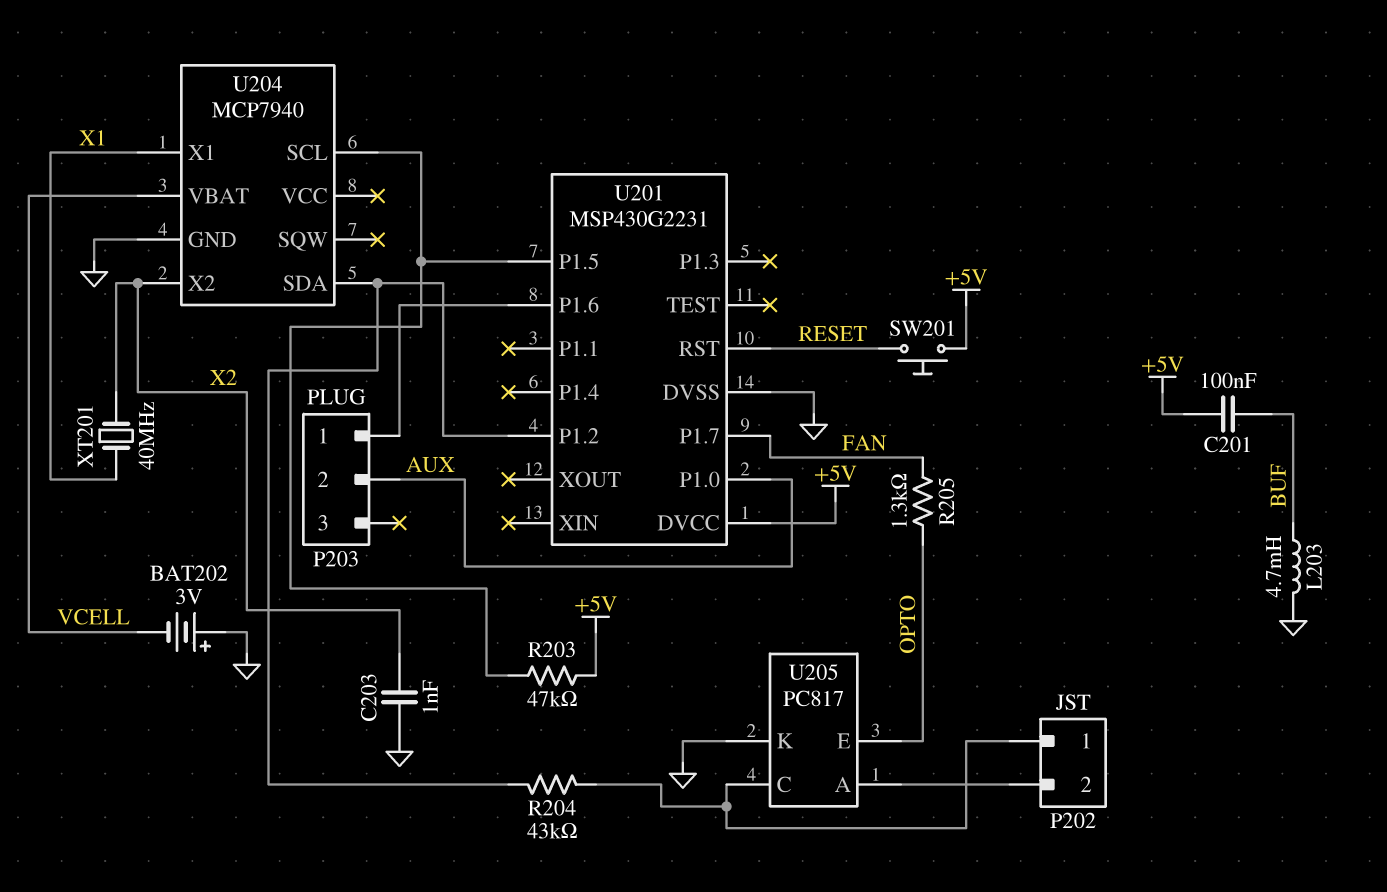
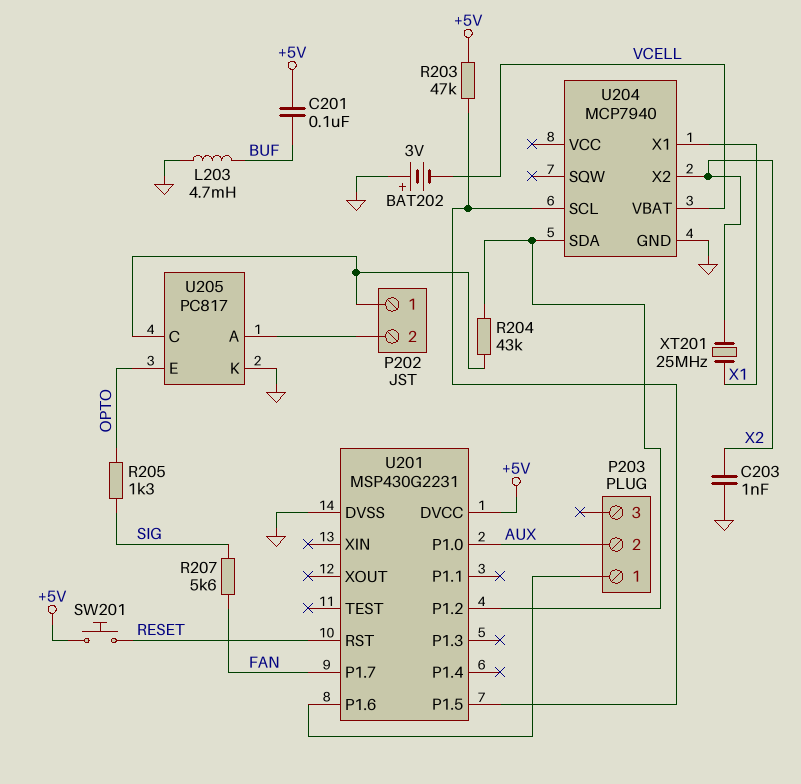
R205: 1.3k (FAN, OPTO) -> 1.3k (OPTO, SIG)
R207: none -> 5.6k (FAN, SIG)
XT201: 40MHz (X1, X2) -> 25MHz (X1, X2)

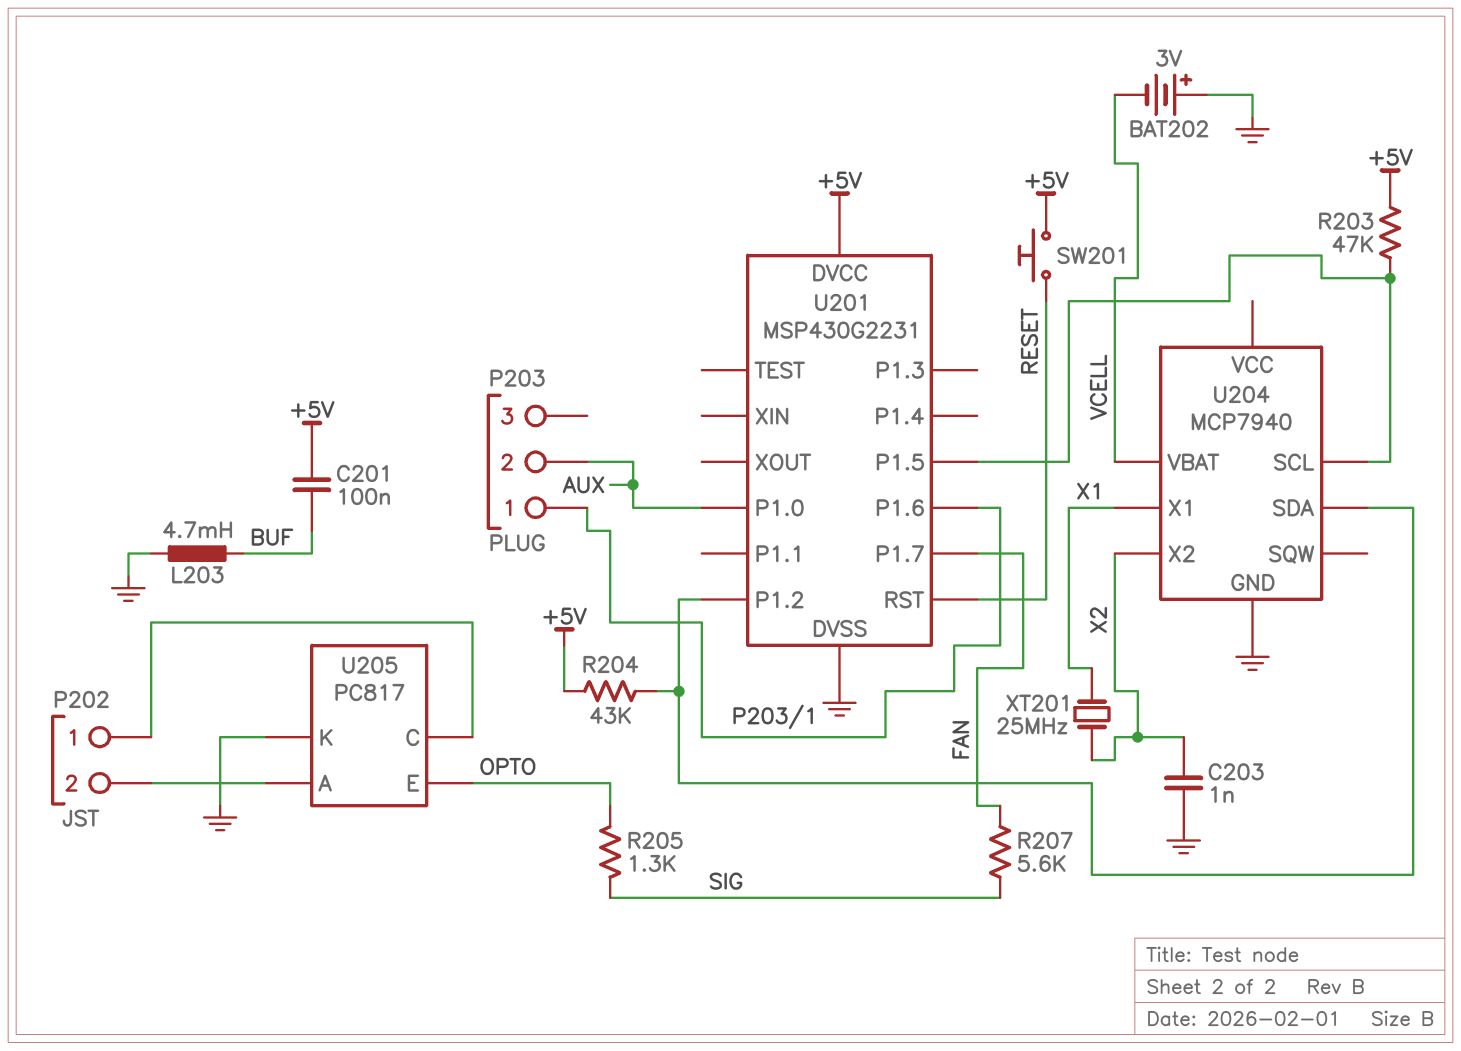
R204: 43k (P202/1, U201/P1.2) -> 43k (+5V, U201/P1.2)

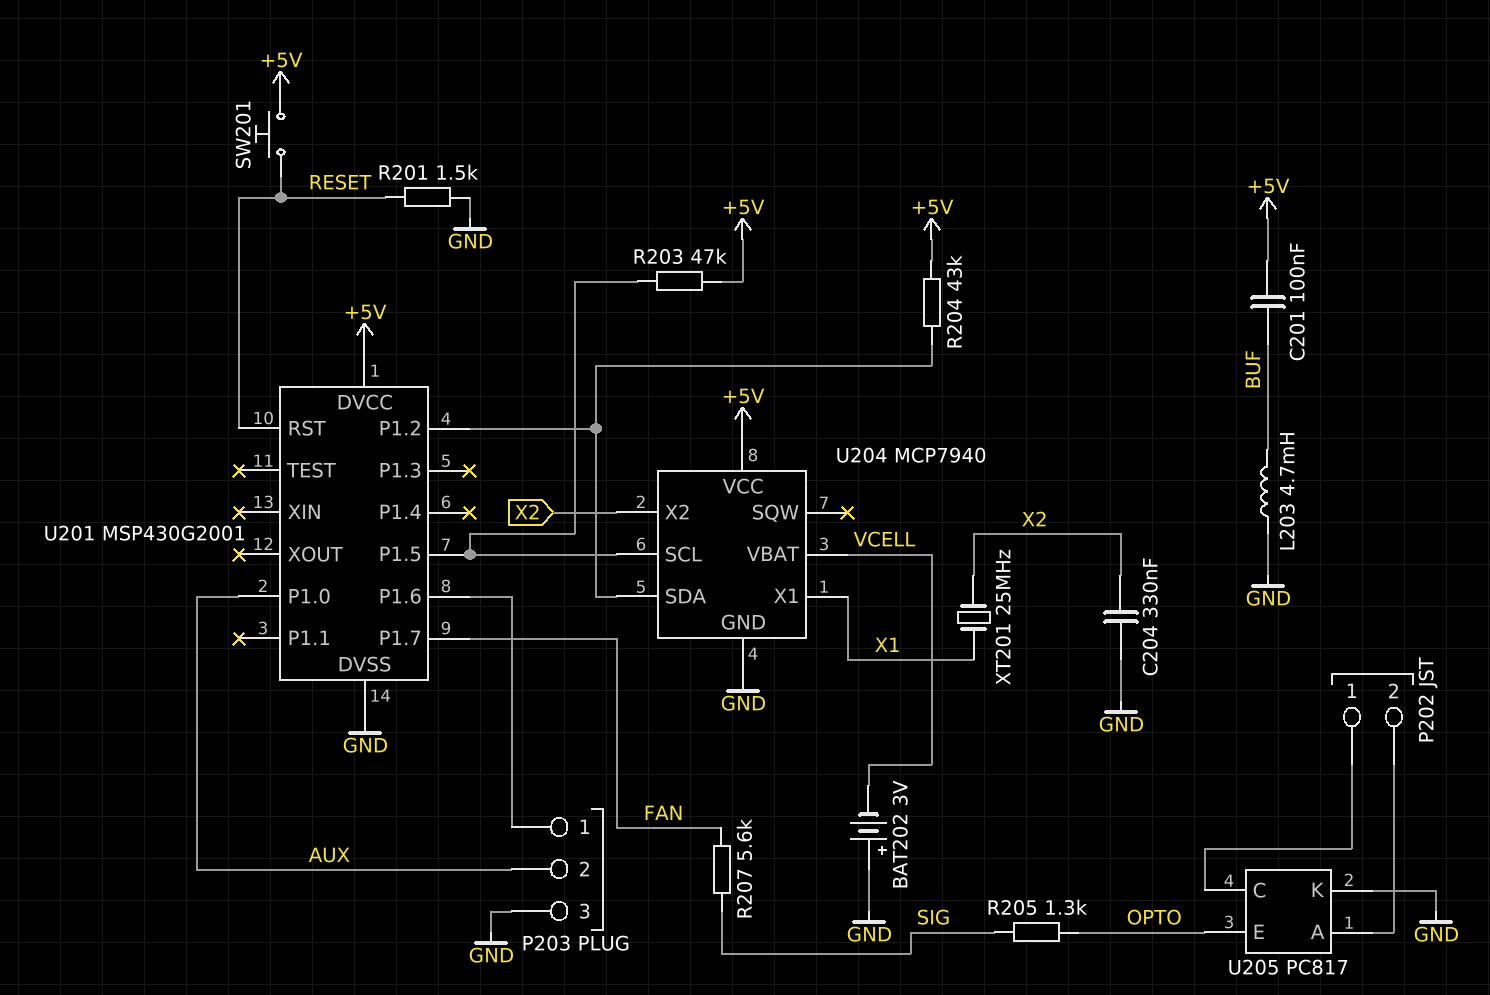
C203: 1nF (GND, X2) -> none
C204: none -> 330nF (GND, X2)
P203 pin 3: none -> GND
R201: none -> 1.5k (GND, RESET)
U201: MSP430G2231 -> MSP430G2001
U204 pin VCC: none -> +5V

